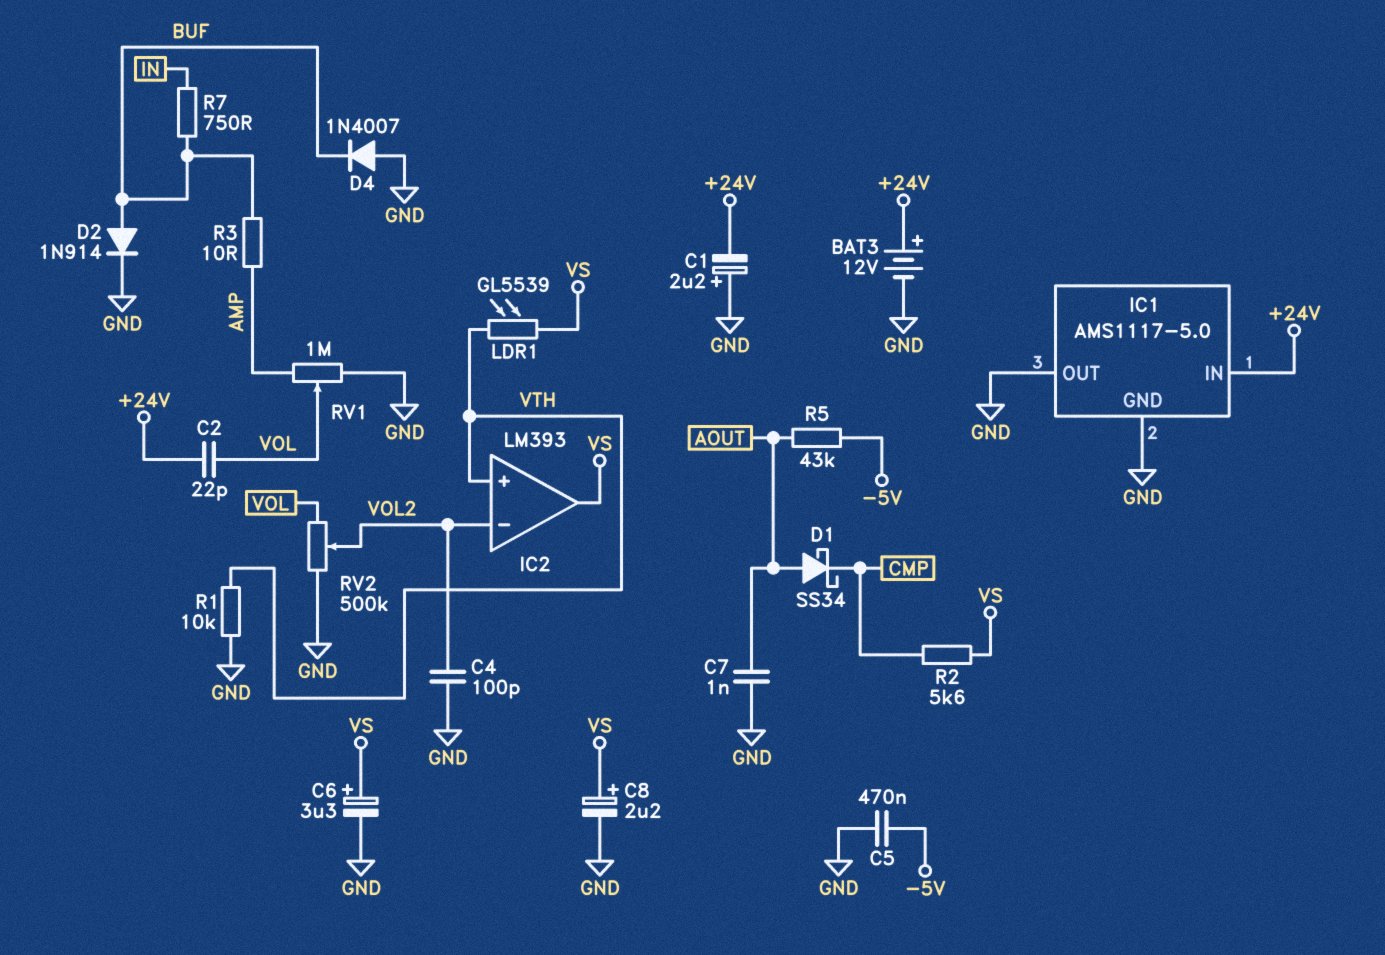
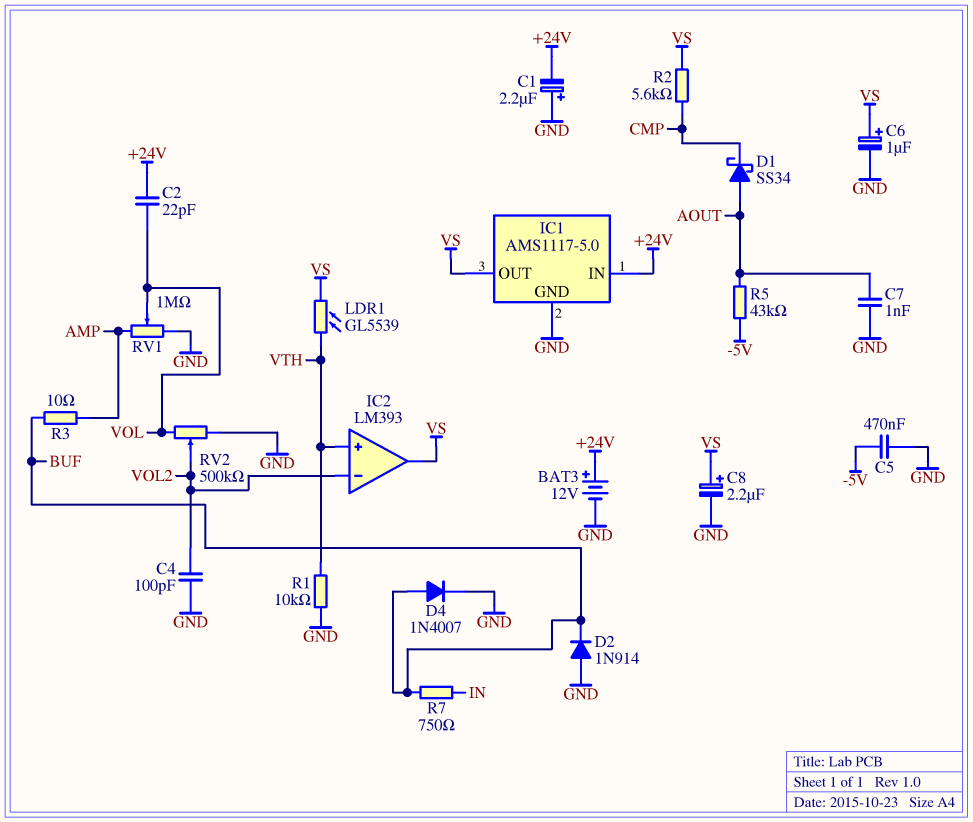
C6: 3.3uF (plus VS, minus GND) -> 1uF (plus VS, minus GND)
D2: diode 1N914 (A BUF, K GND) -> diode 1N914 (A GND, K BUF)
D4: diode 1N4007 (A GND, K BUF) -> diode 1N4007 (A BUF, K GND)
IC1 pin OUT: GND -> VS

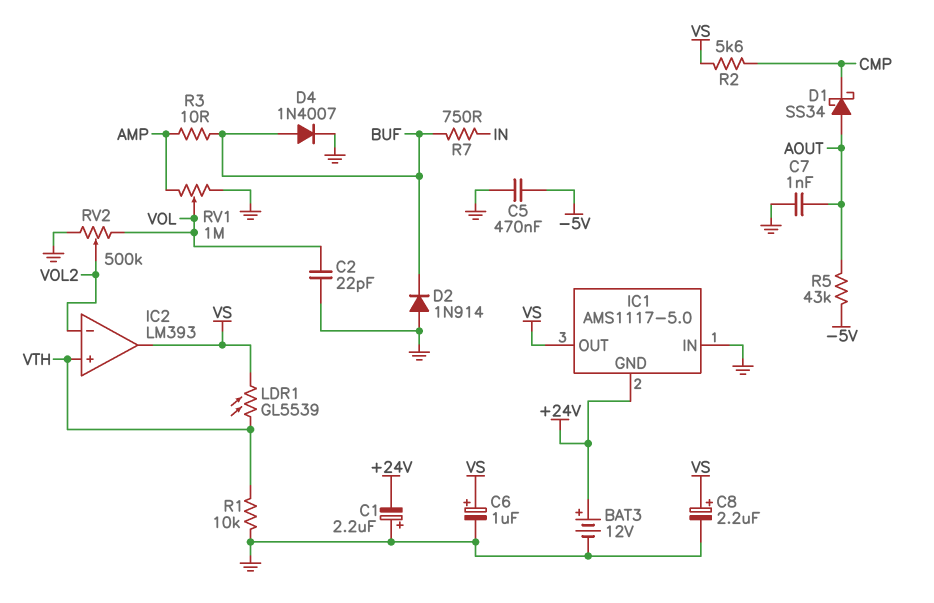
C2: 22pF (+24V, VOL) -> 22pF (GND, VOL)
C4: 100pF (GND, VOL2) -> none
IC1 pin GND: GND -> +24V
IC1 pin IN: +24V -> GND

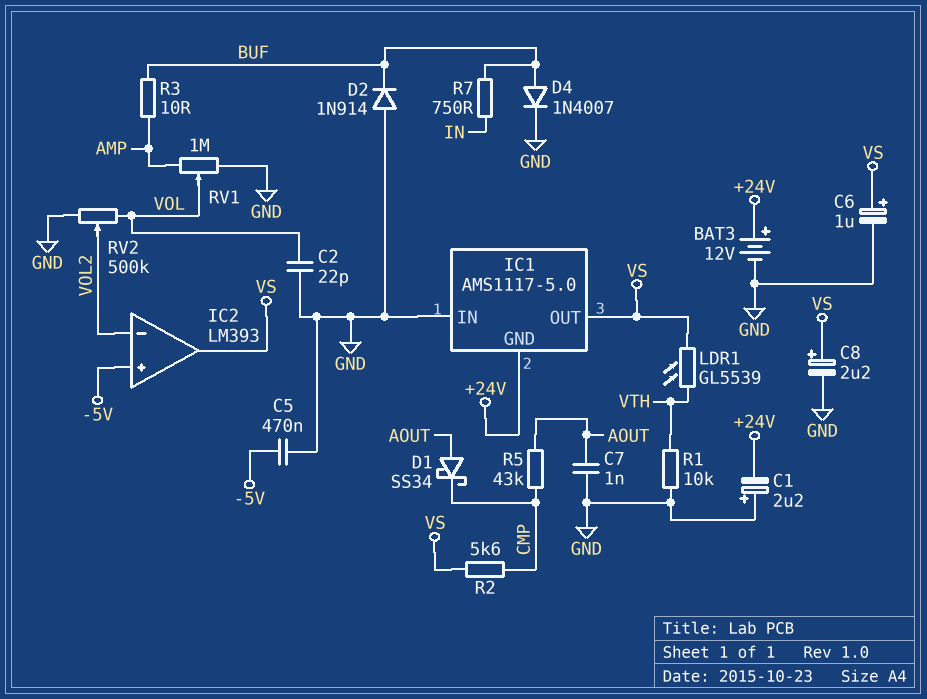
IC2 pin in+: VTH -> -5V
R5: 43k (-5V, AOUT) -> 43k (AOUT, CMP)

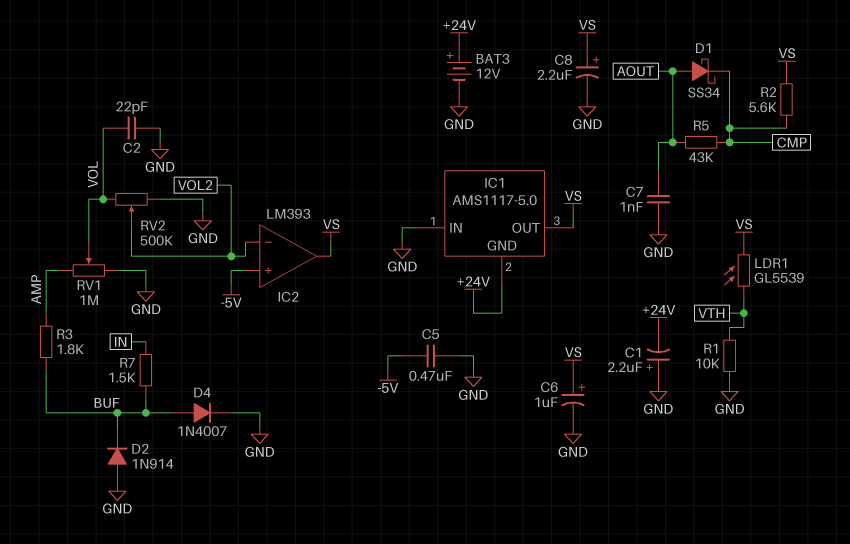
R3: 10 (AMP, BUF) -> 1.8k (AMP, BUF)
R7: 750 (BUF, IN) -> 1.5k (BUF, IN)

